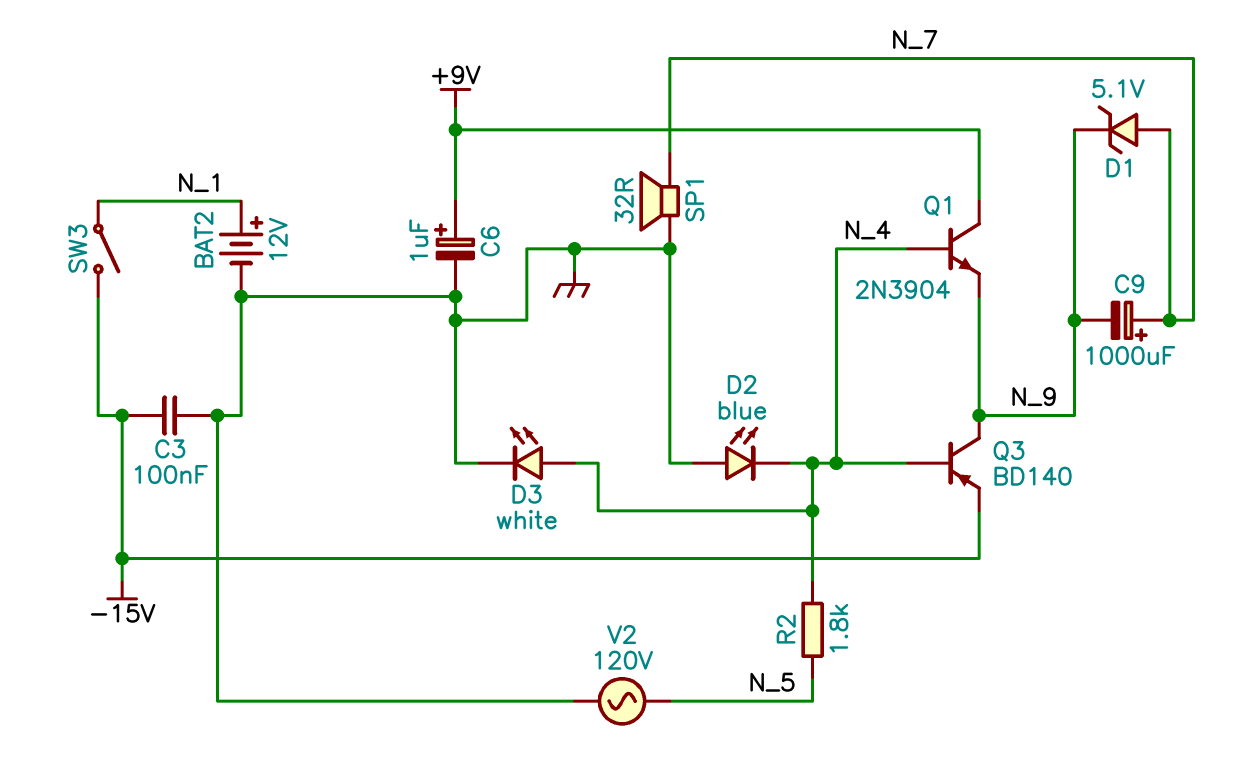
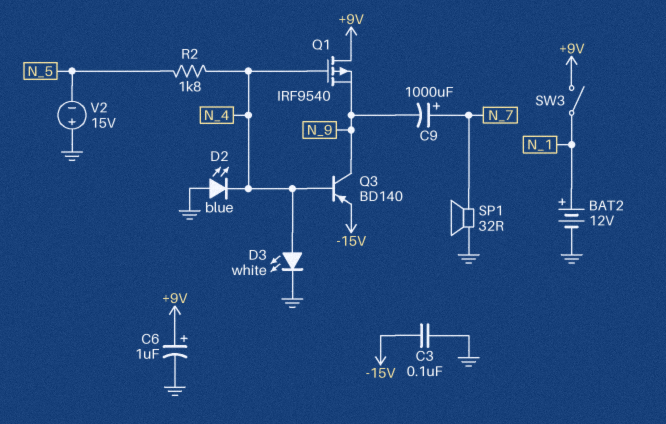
D1: zener 5.1V (A N_7, K N_9) -> none
Q1: NPN 2N3904 (B N_4, C +9V, E N_9) -> PMOS IRF9540 (G N_4, D +9V, S N_9)
SW3: switch (-15V, N_1) -> switch (+9V, N_1)
V2: AC 120V (GND, N_5) -> 15V (plus GND, minus N_5)

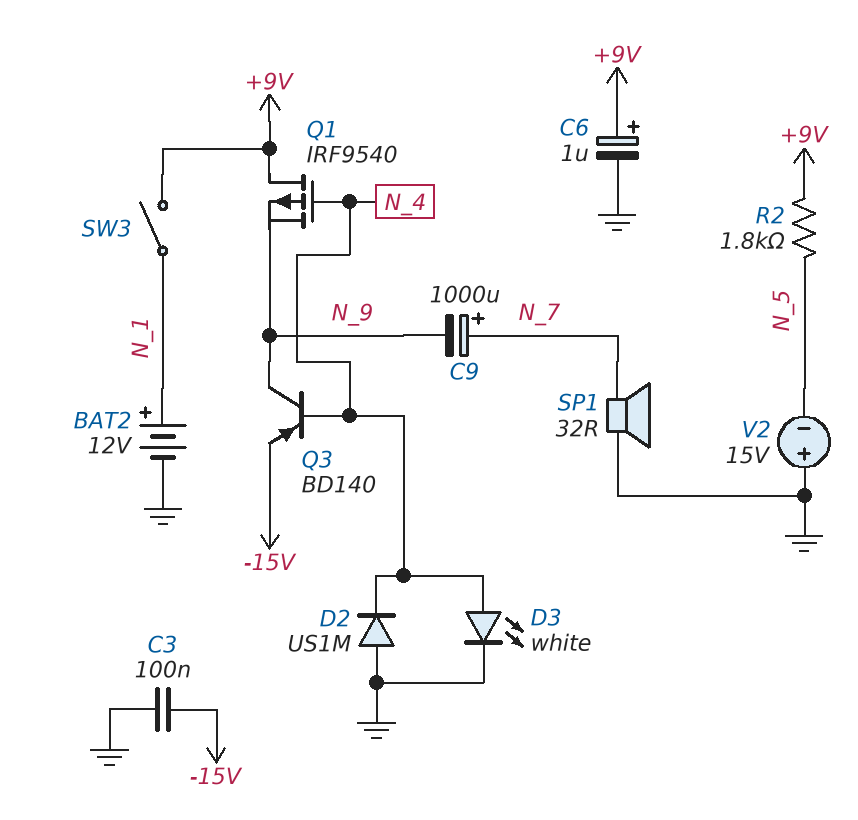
D2: LED blue (A GND, K N_4) -> diode US1M (A GND, K N_4)
R2: 1.8k (N_4, N_5) -> 1.8k (+9V, N_5)

